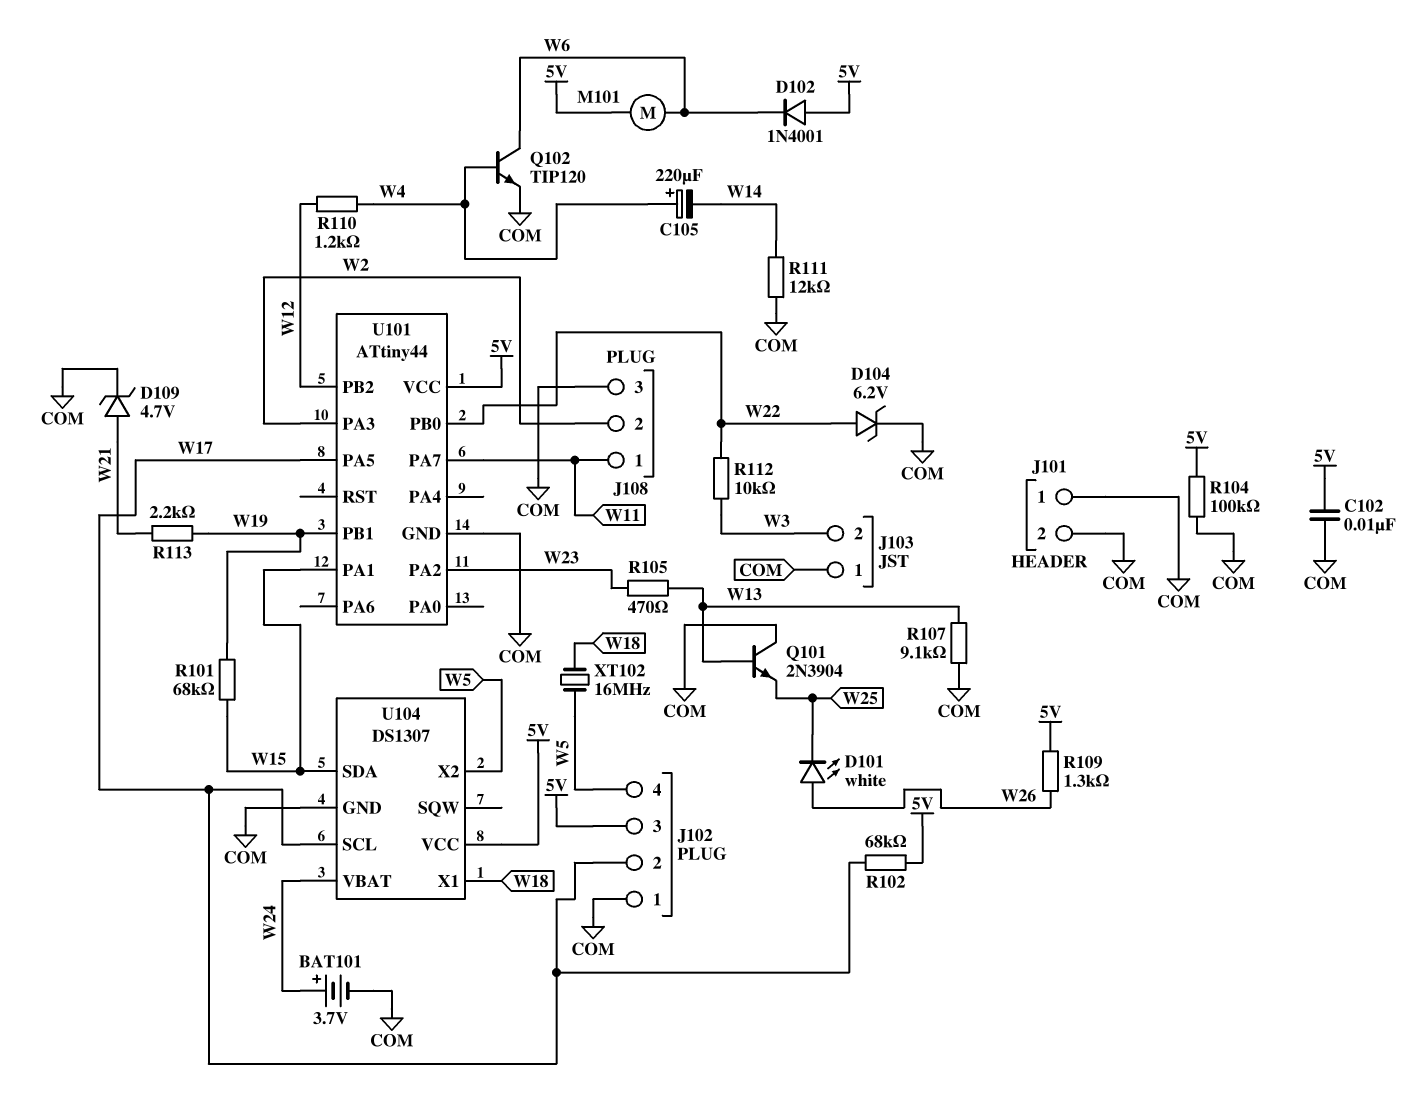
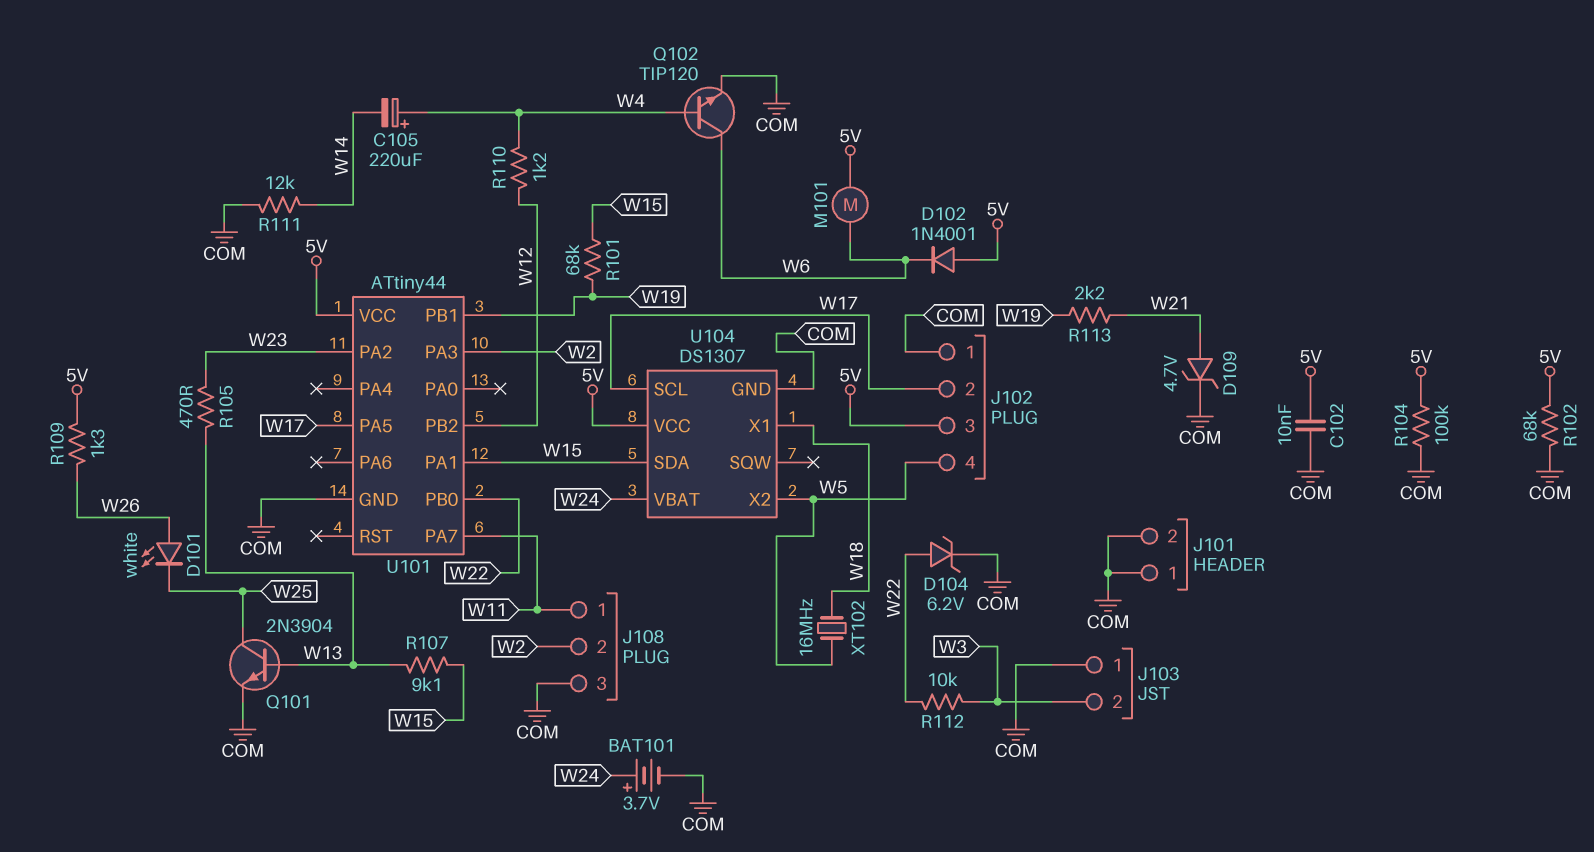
Q101: NPN 2N3904 (B W13, C COM, E W25) -> NPN 2N3904 (B W13, C W25, E COM)
R102: 68k (5V, W17) -> 68k (5V, COM)
R107: 9.1k (COM, W13) -> 9.1k (W13, W15)

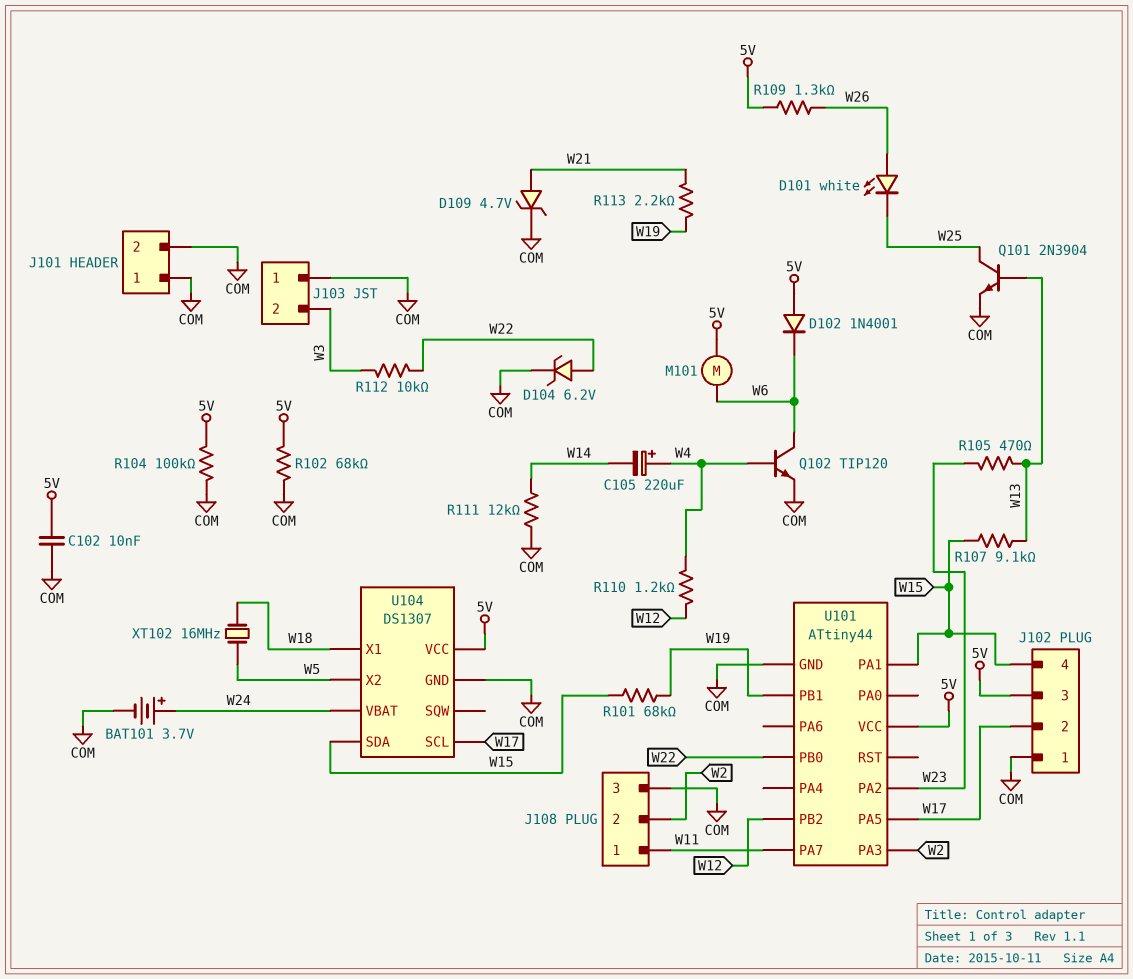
J102 pin 4: W5 -> W15

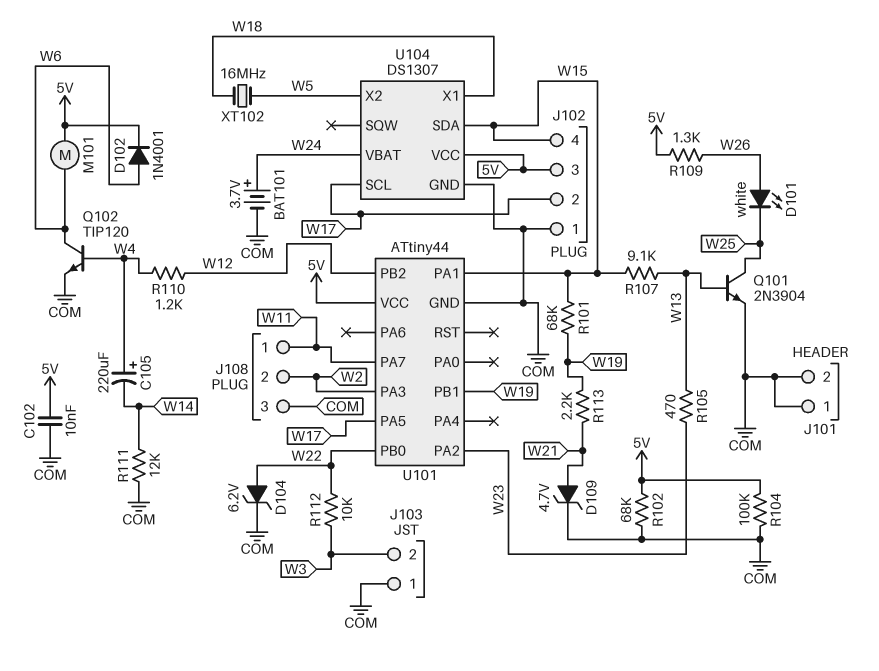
D102: diode 1N4001 (A 5V, K W6) -> diode 1N4001 (A W6, K 5V)

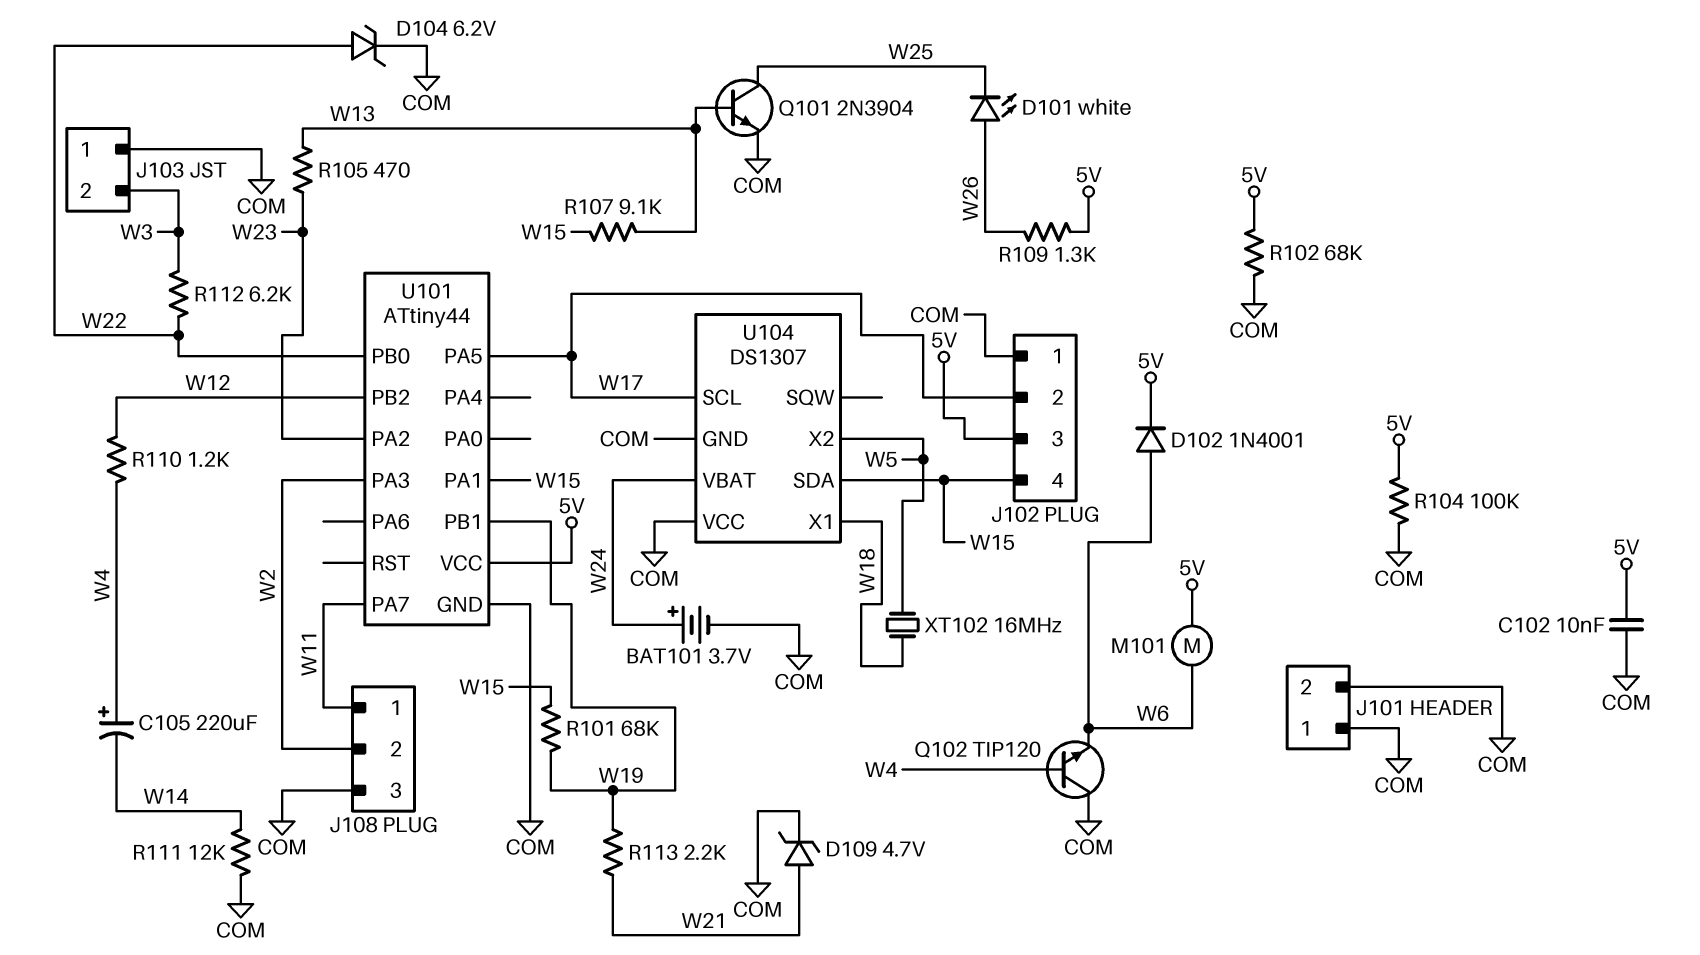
Q102: NPN TIP120 (B W4, C W6, E COM) -> NPN TIP120 (B W4, C COM, E W6)
R112: 10k (W3, W22) -> 6.2k (W3, W22)
U104 pin VCC: 5V -> COM

